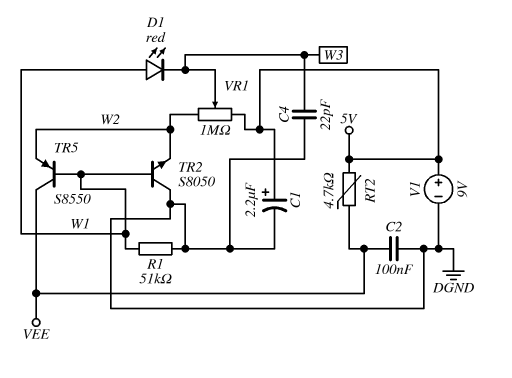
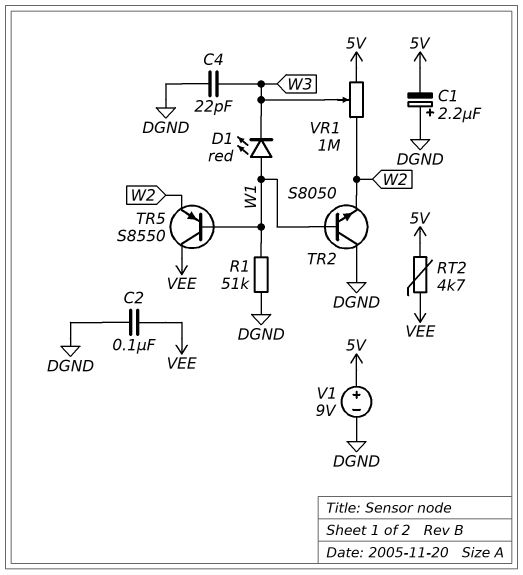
C1: 2.2uF (plus 5V, minus DGND) -> 2.2uF (plus DGND, minus 5V)

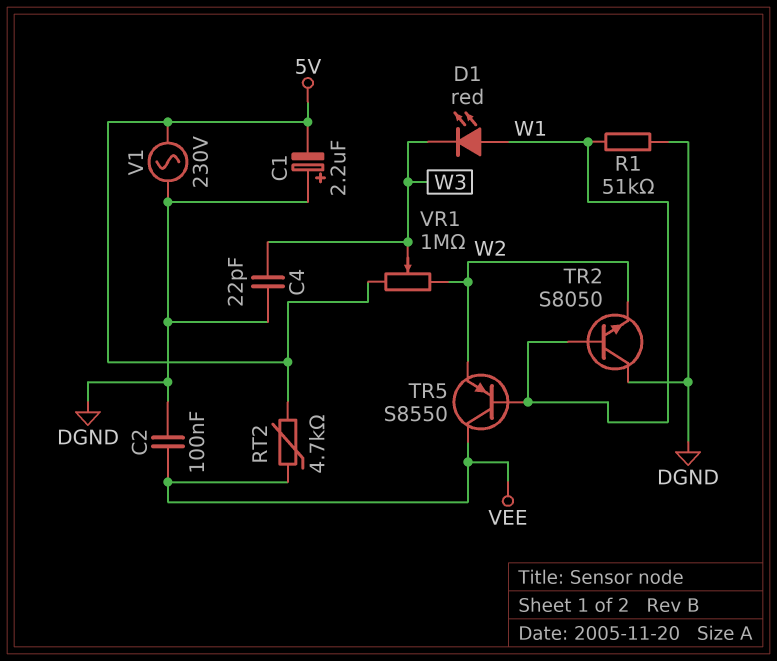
V1: 9V (plus 5V, minus DGND) -> AC 230V (5V, DGND)

